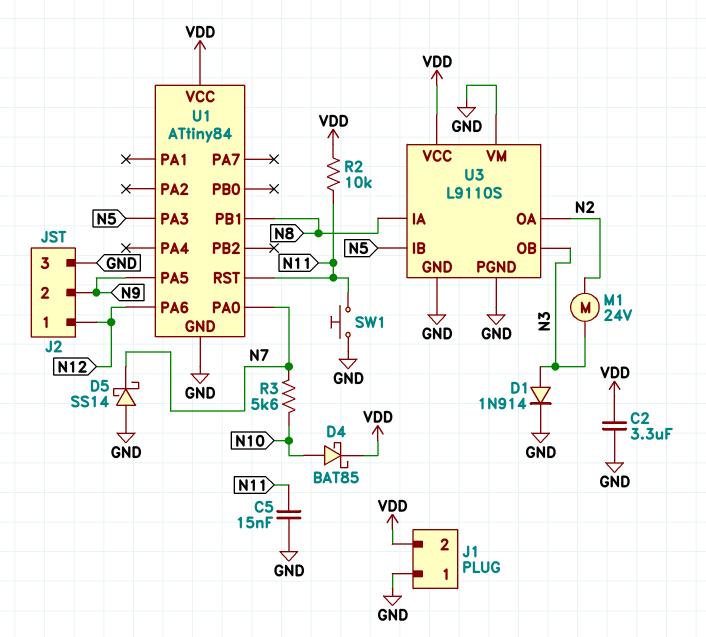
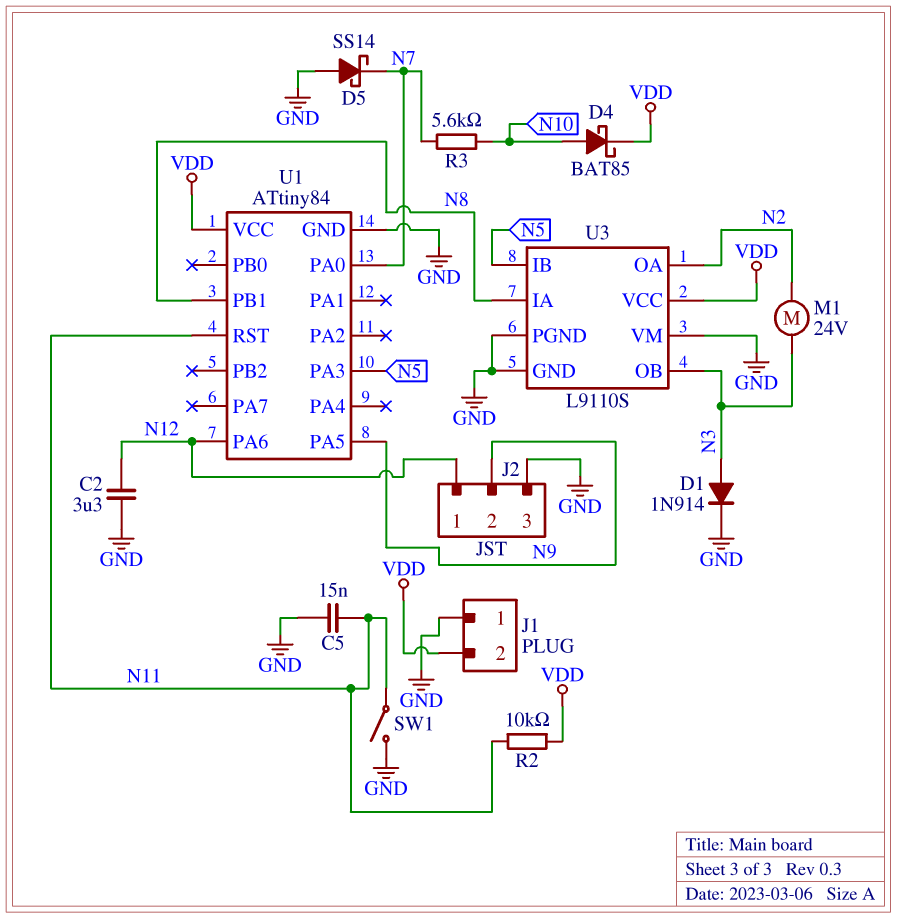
C2: 3.3uF (GND, VDD) -> 3.3uF (GND, N12)
SW1: button (GND, N11) -> switch (GND, N11)

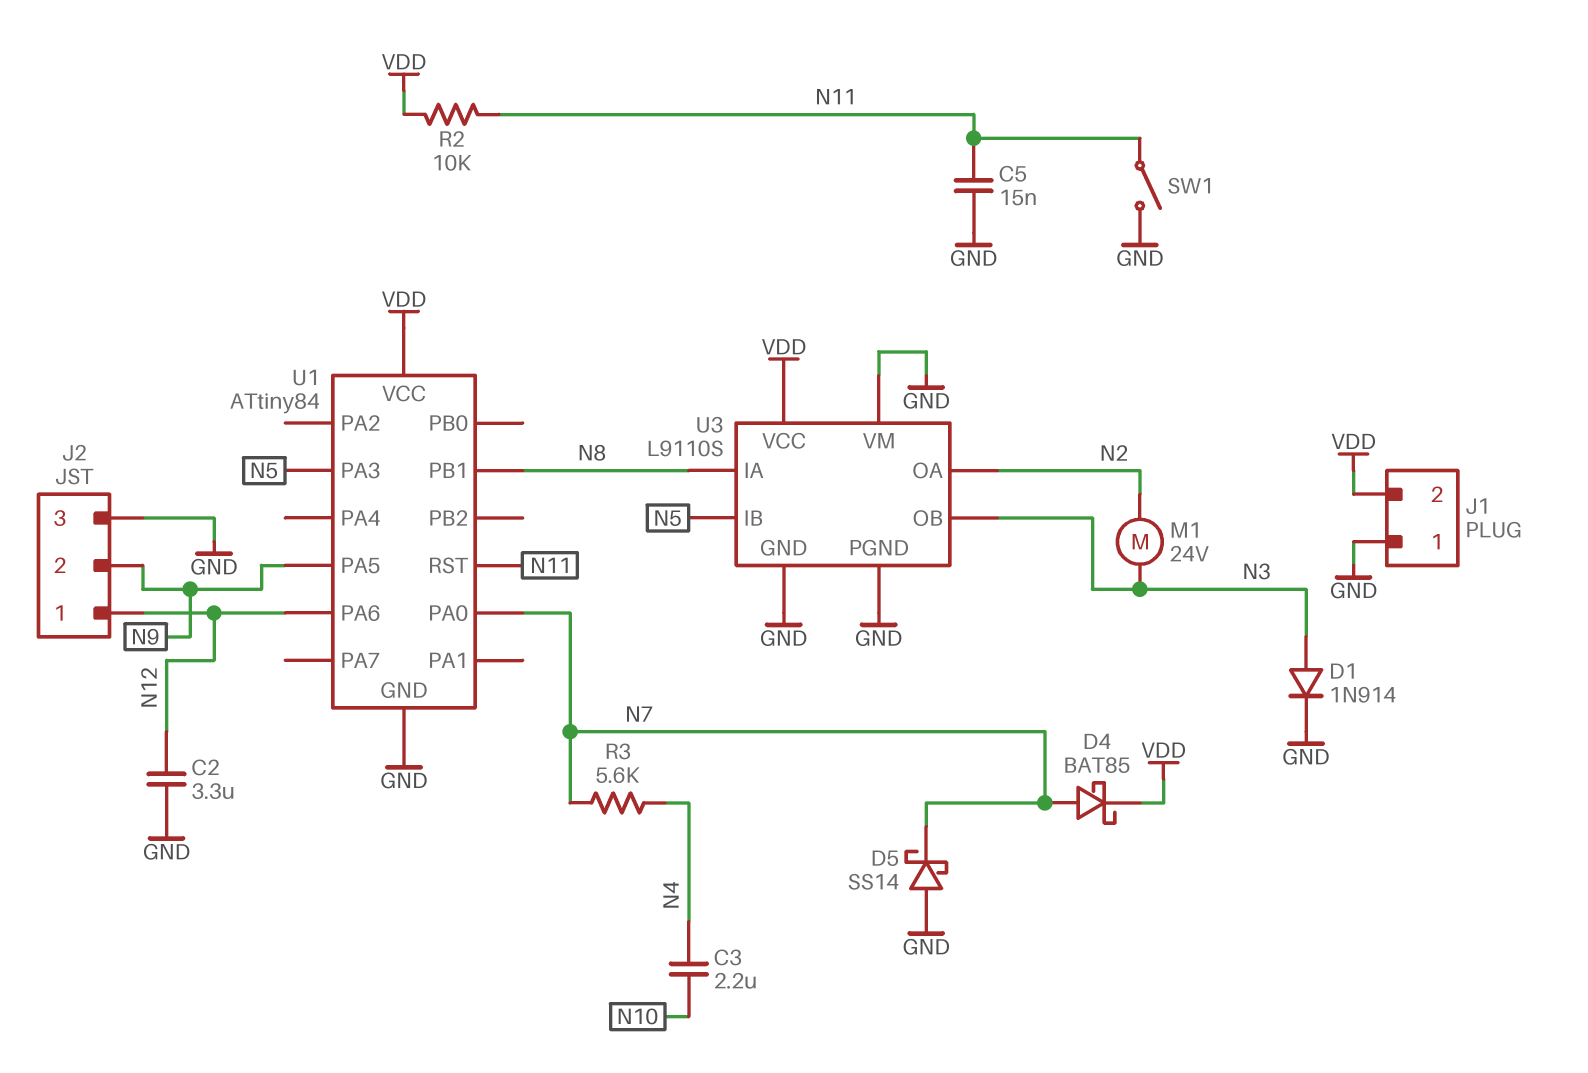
C3: none -> 2.2uF (N4, N10)
D4: schottky BAT85 (A N10, K VDD) -> schottky BAT85 (A N7, K VDD)
R3: 5.6k (N7, N10) -> 5.6k (N4, N7)

